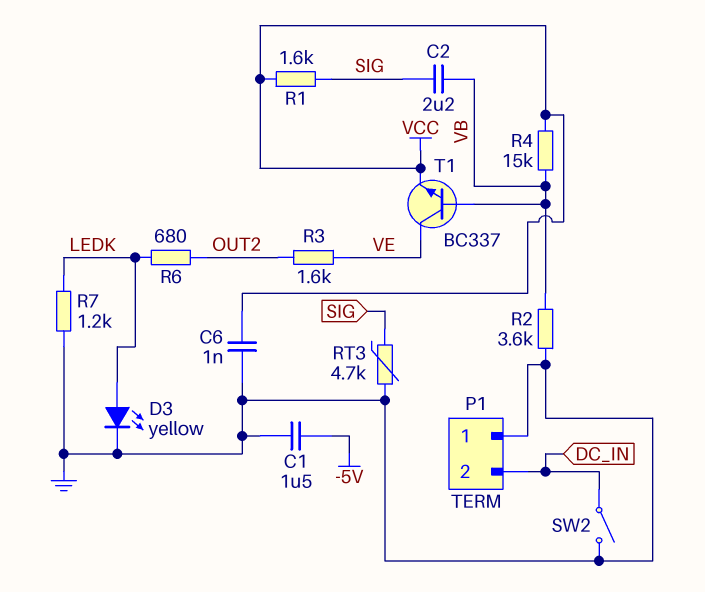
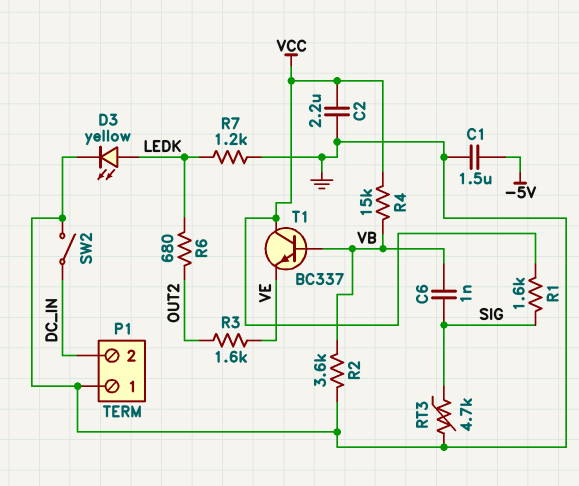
C2: 2.2uF (SIG, VB) -> 2.2uF (GND, VCC)
C6: 1nF (GND, VCC) -> 1nF (SIG, VB)
T1: NPN BC337 (B VB, C VE, E VCC) -> NPN BC337 (B VB, C VCC, E VE)

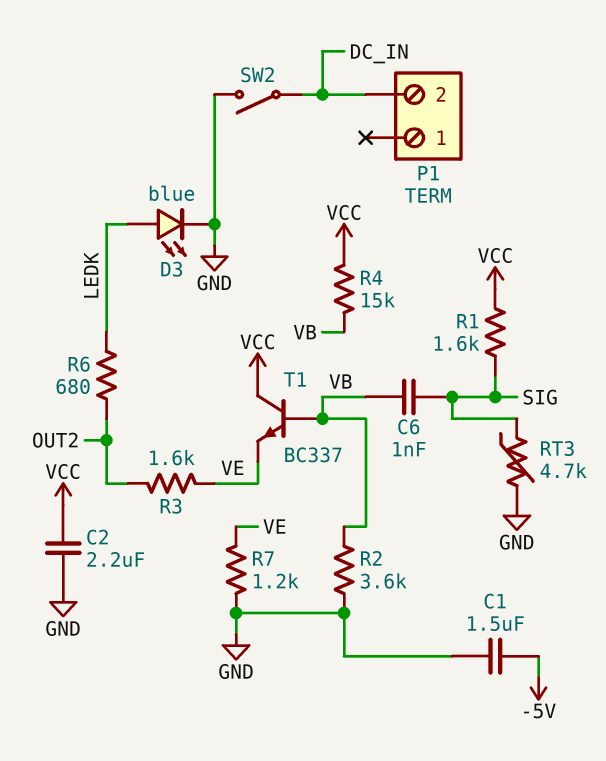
D3: LED yellow (A LEDK, K GND) -> LED blue (A LEDK, K GND)
P1 pin 1: GND -> none
R7: 1.2k (GND, LEDK) -> 1.2k (GND, VE)

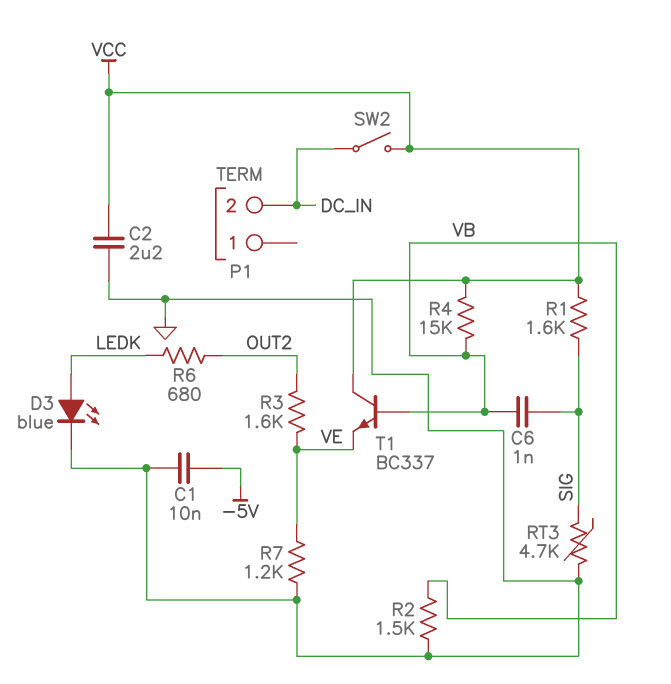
C1: 1.5uF (-5V, GND) -> 10nF (-5V, GND)
R2: 3.6k (GND, VB) -> 1.5k (GND, VB)
SW2: switch (DC_IN, GND) -> switch (DC_IN, VCC)

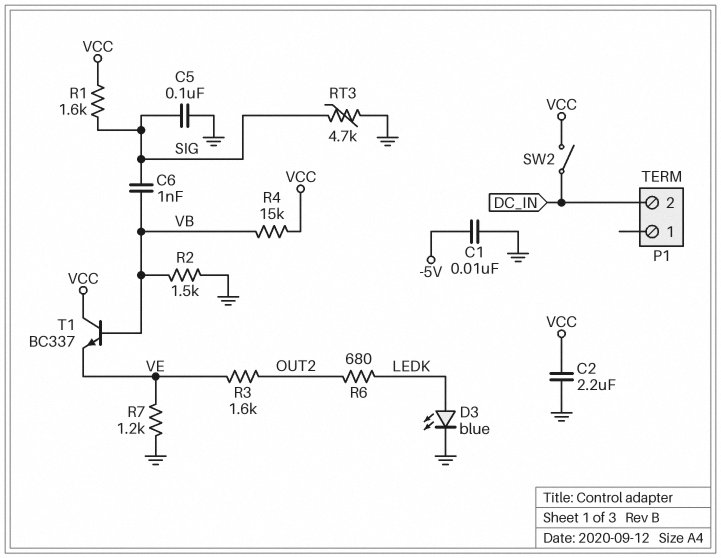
C5: none -> 100nF (GND, SIG)

